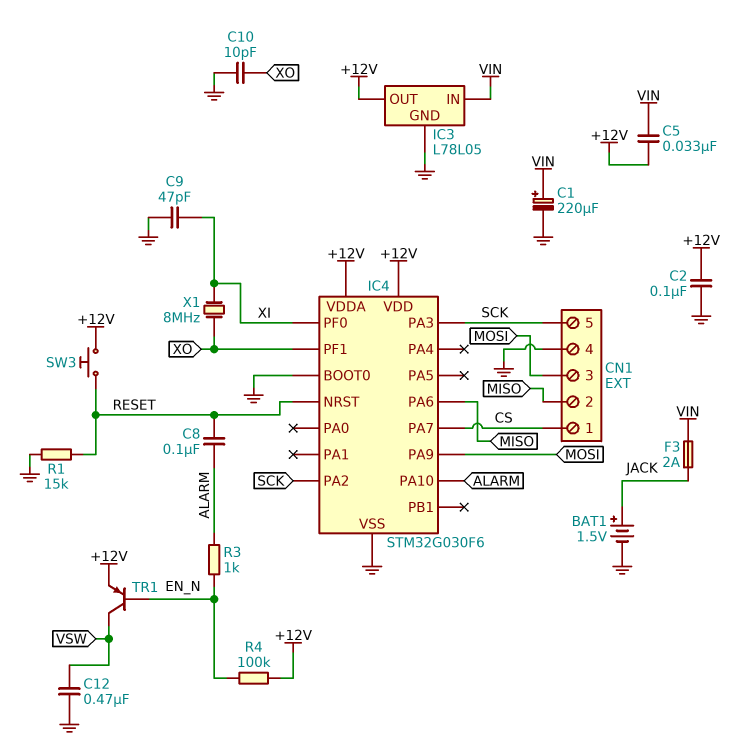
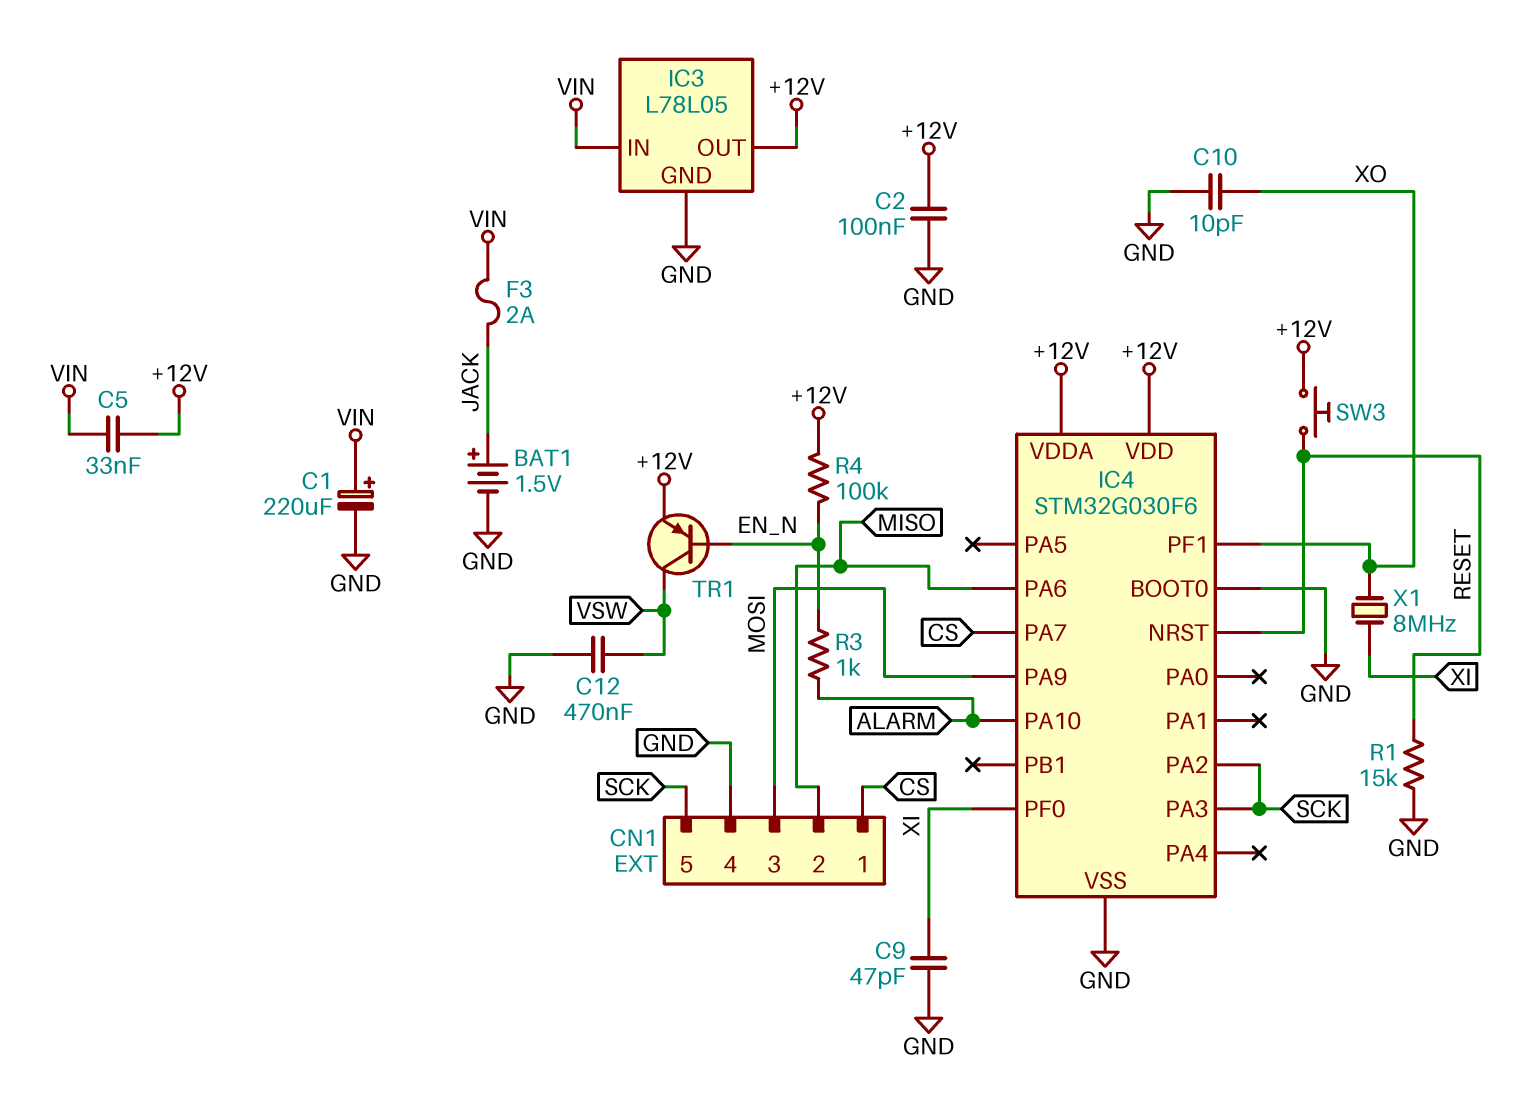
C8: 100nF (ALARM, RESET) -> none

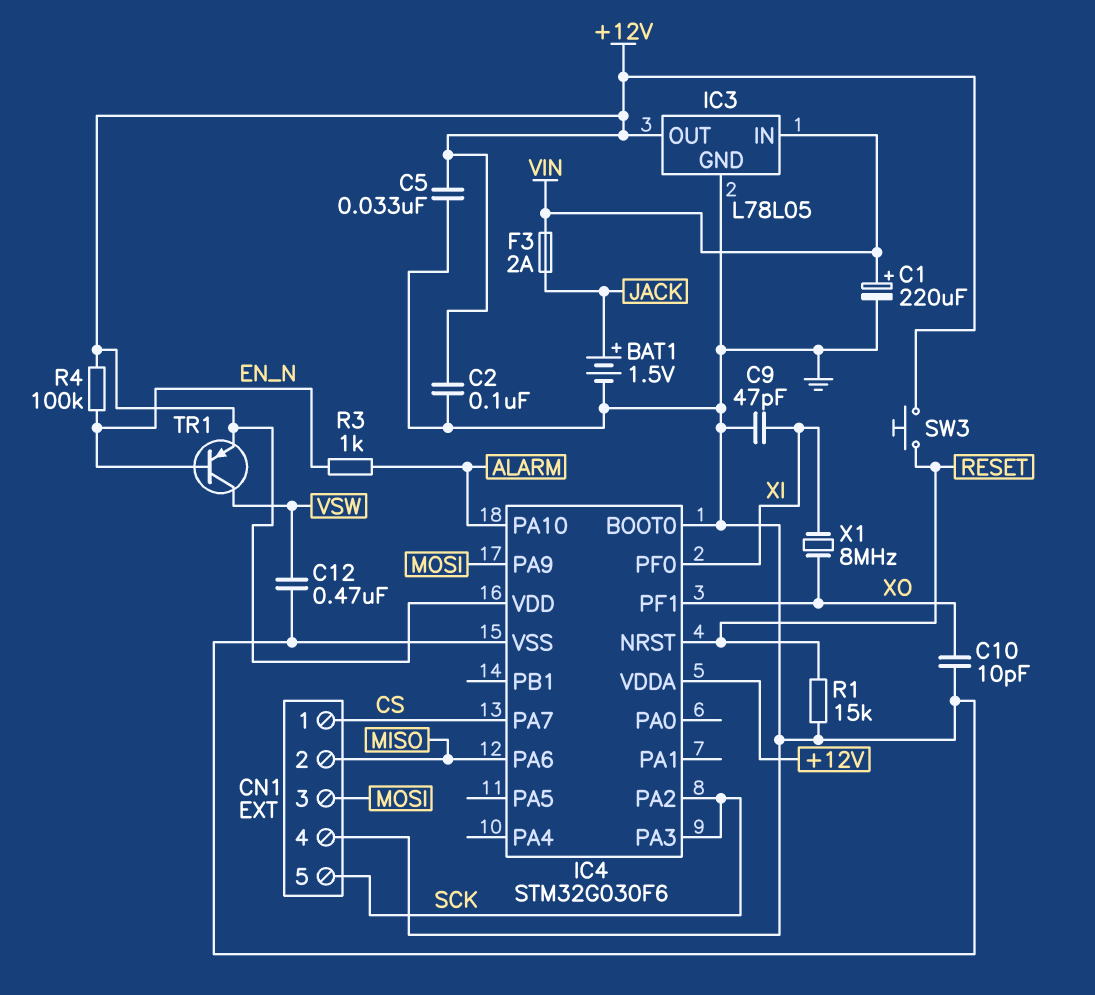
C5: 33nF (+12V, VIN) -> 33nF (+12V, GND)

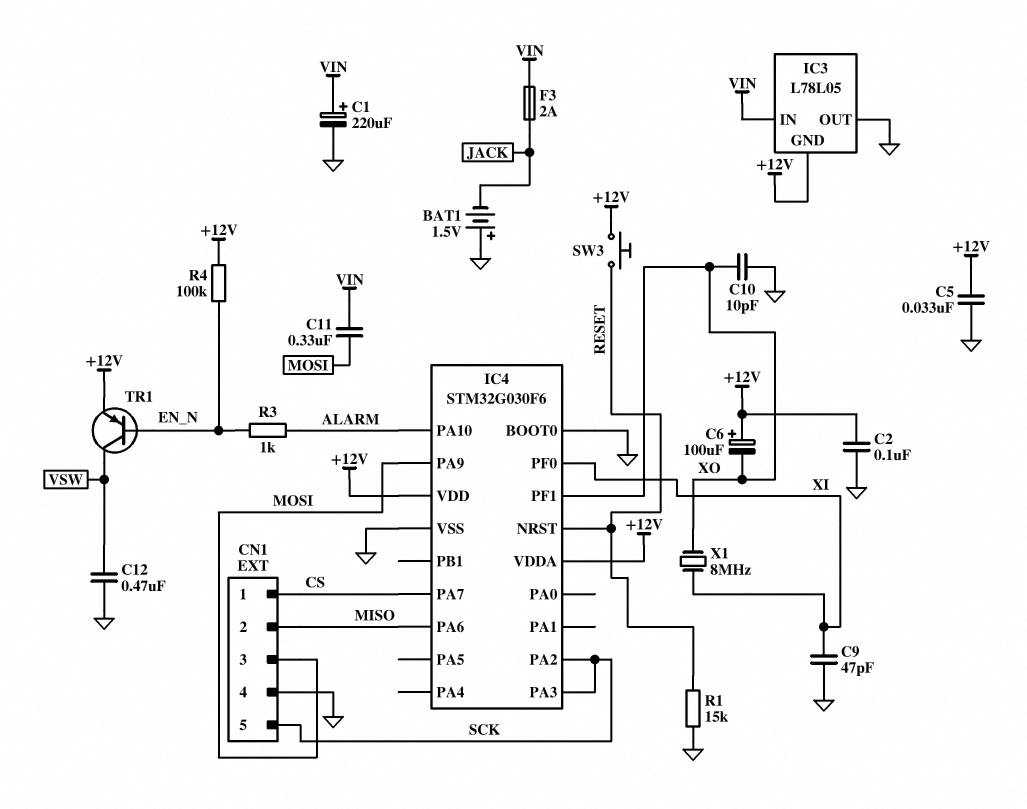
BAT1: 1.5V (plus JACK, minus GND) -> 1.5V (plus GND, minus JACK)
C6: none -> 100uF (plus +12V, minus XO)
C11: none -> 330nF (MOSI, VIN)
IC3 pin GND: GND -> +12V
IC3 pin OUT: +12V -> GND

